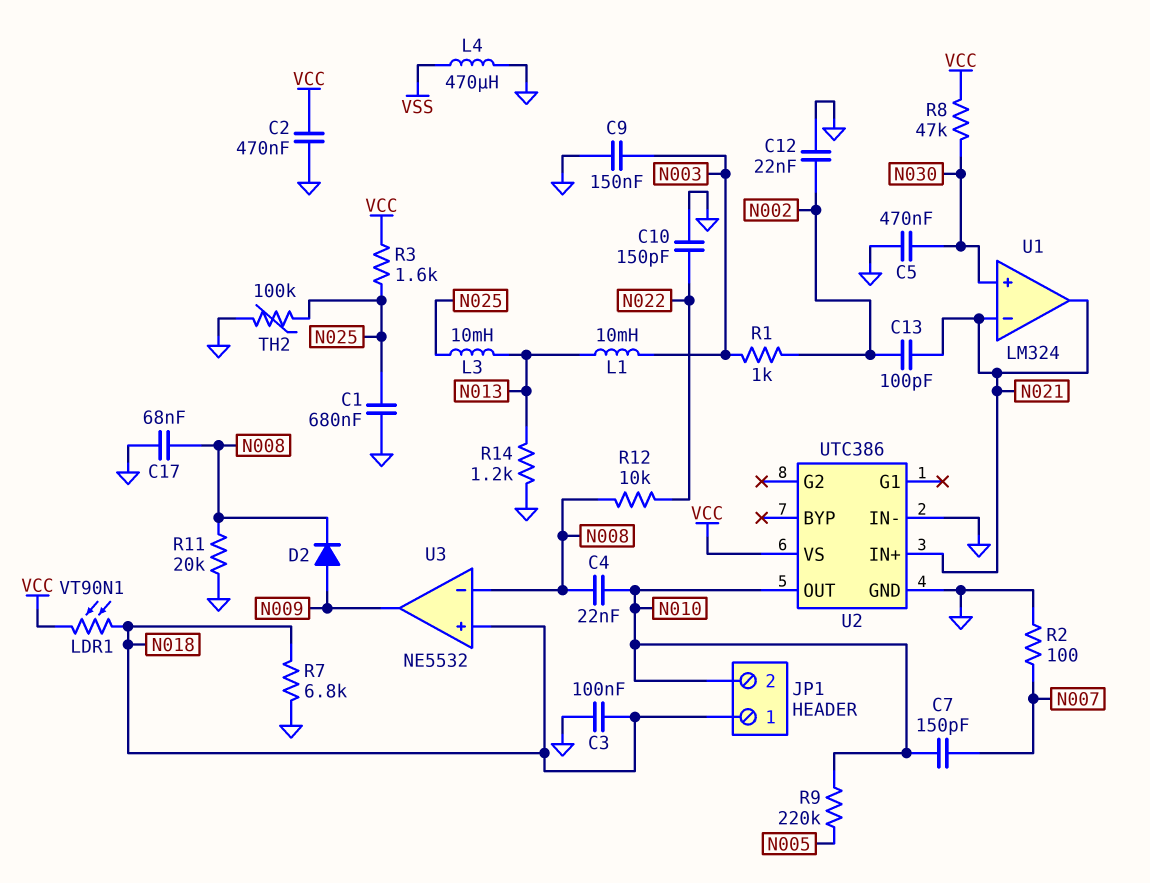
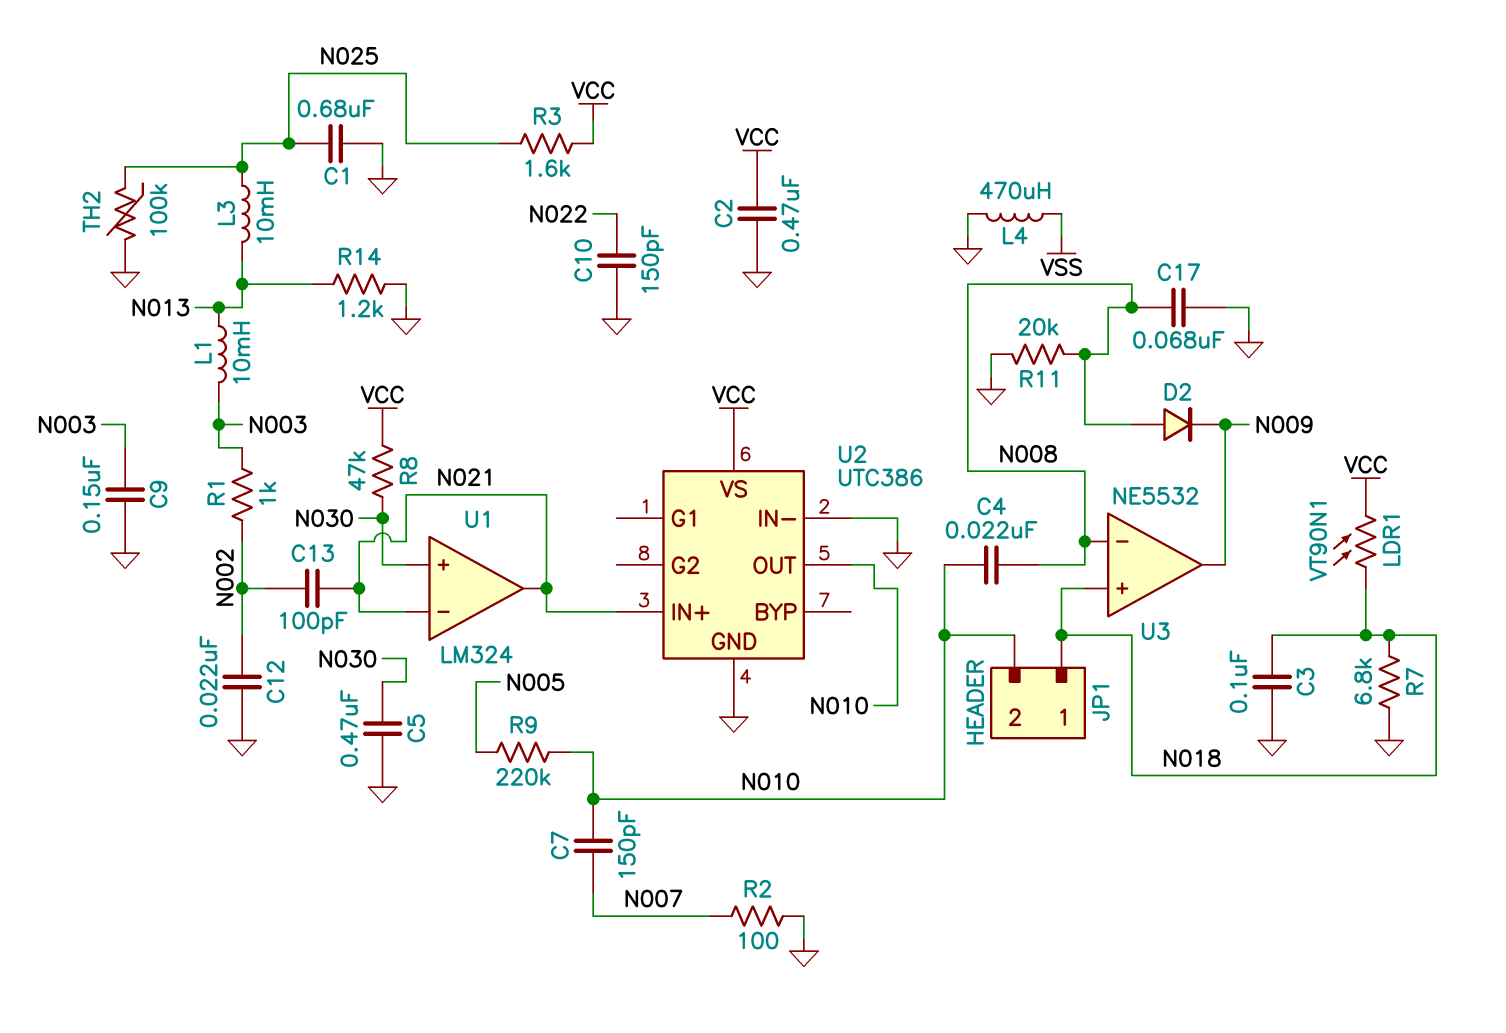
D2: diode (A N009, K N008) -> diode (A N008, K N009)
R12: 10k (N008, N022) -> none

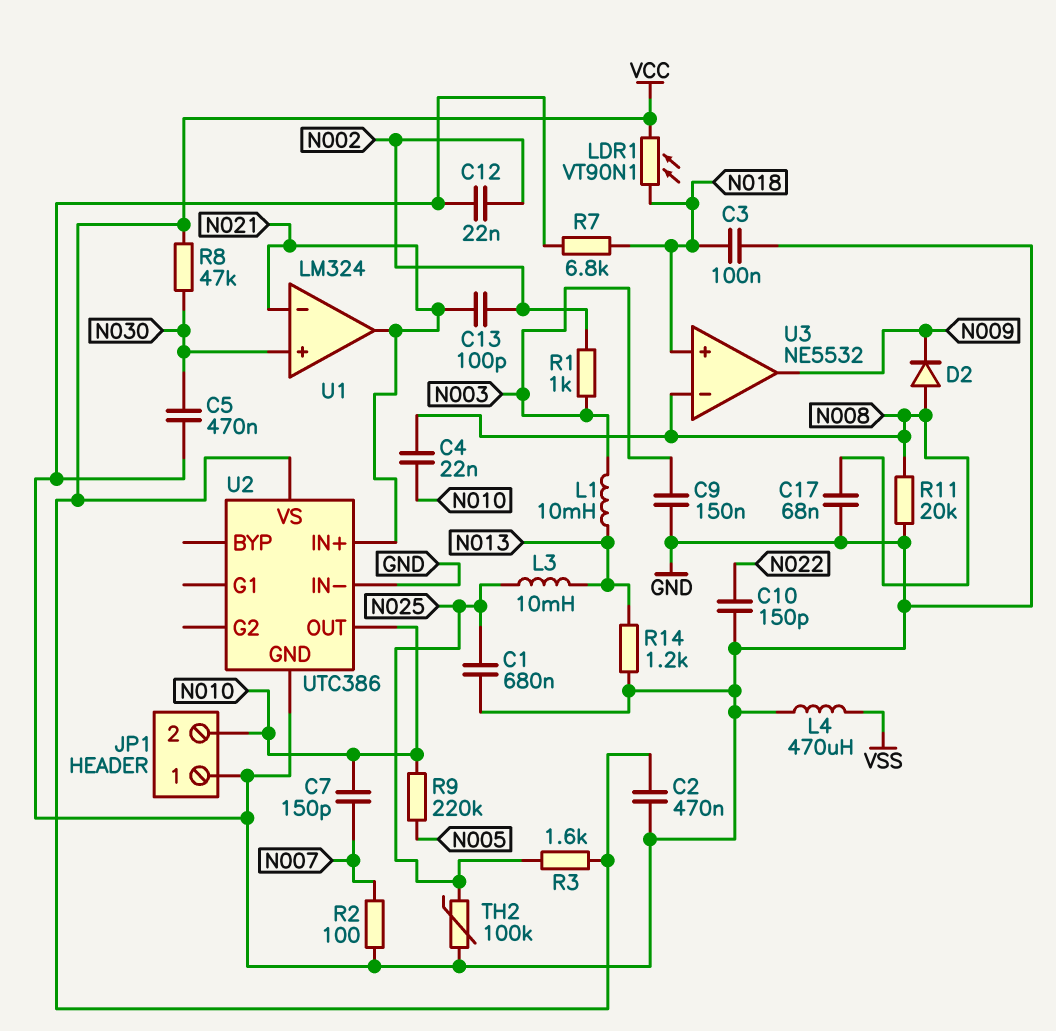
JP1 pin 1: N018 -> GND

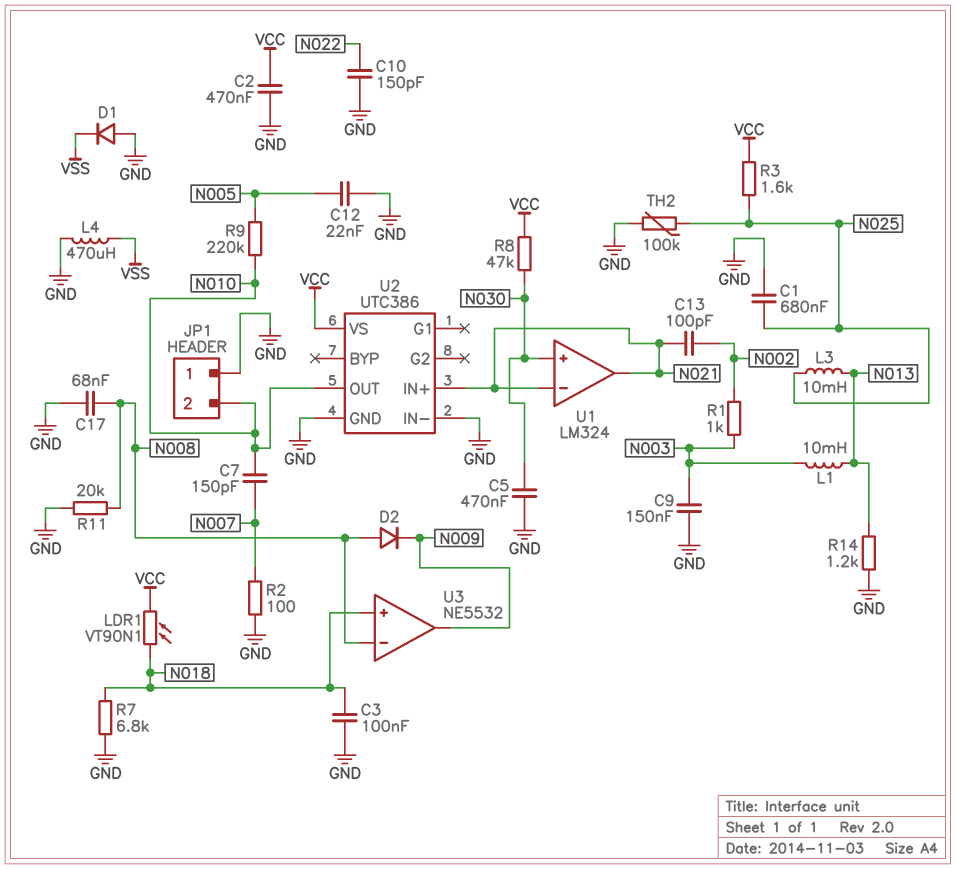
C4: 22nF (N008, N010) -> none
C12: 22nF (GND, N002) -> 22nF (GND, N005)
D1: none -> diode (A GND, K VSS)

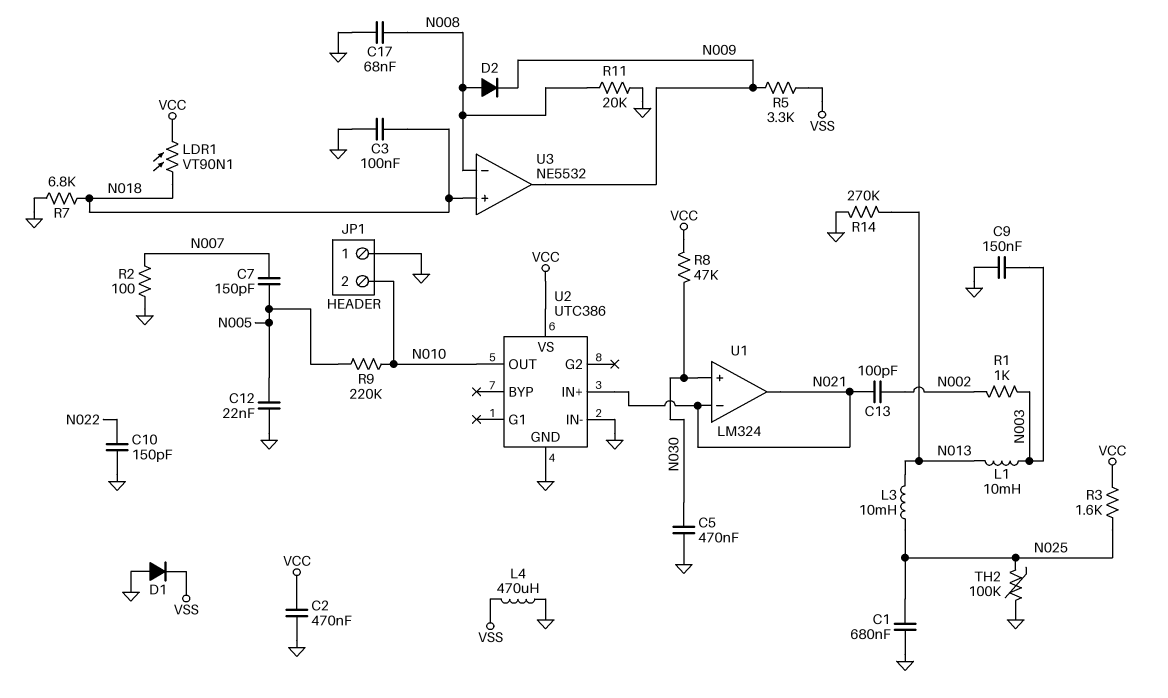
C7: 150pF (N007, N010) -> 150pF (N005, N007)
R5: none -> 3.3k (N009, VSS)
R14: 1.2k (GND, N013) -> 270k (GND, N013)

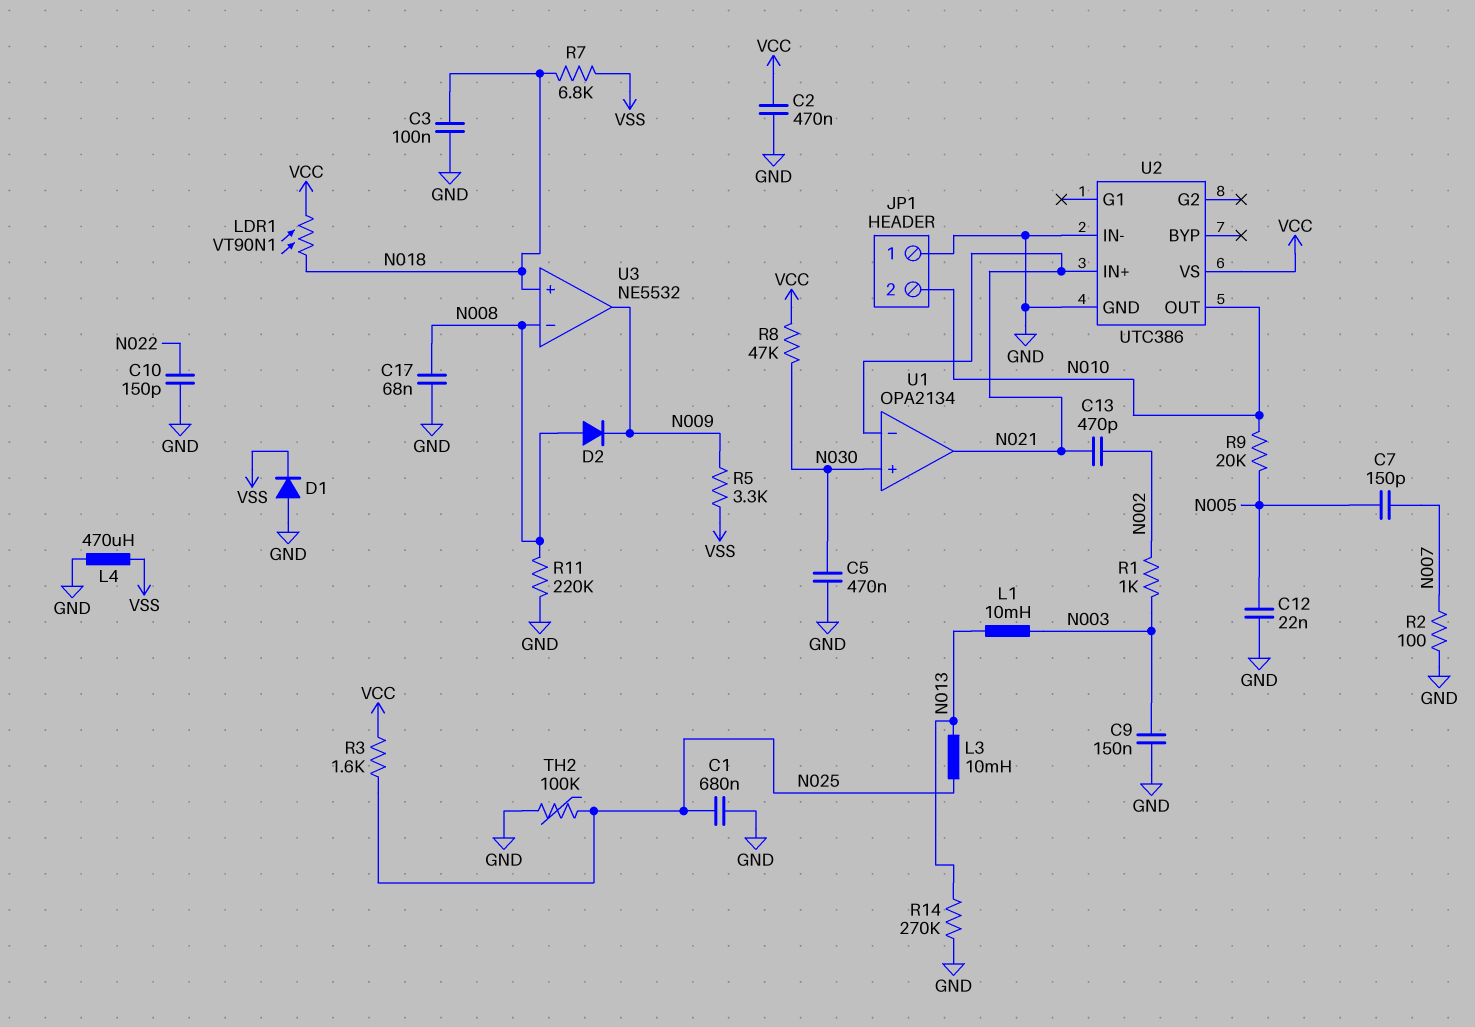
C13: 100pF (N002, N021) -> 470pF (N002, N021)
R7: 6.8k (GND, N018) -> 6.8k (N018, VSS)
R9: 220k (N005, N010) -> 20k (N005, N010)
R11: 20k (GND, N008) -> 220k (GND, N008)
U1: LM324 -> OPA2134

